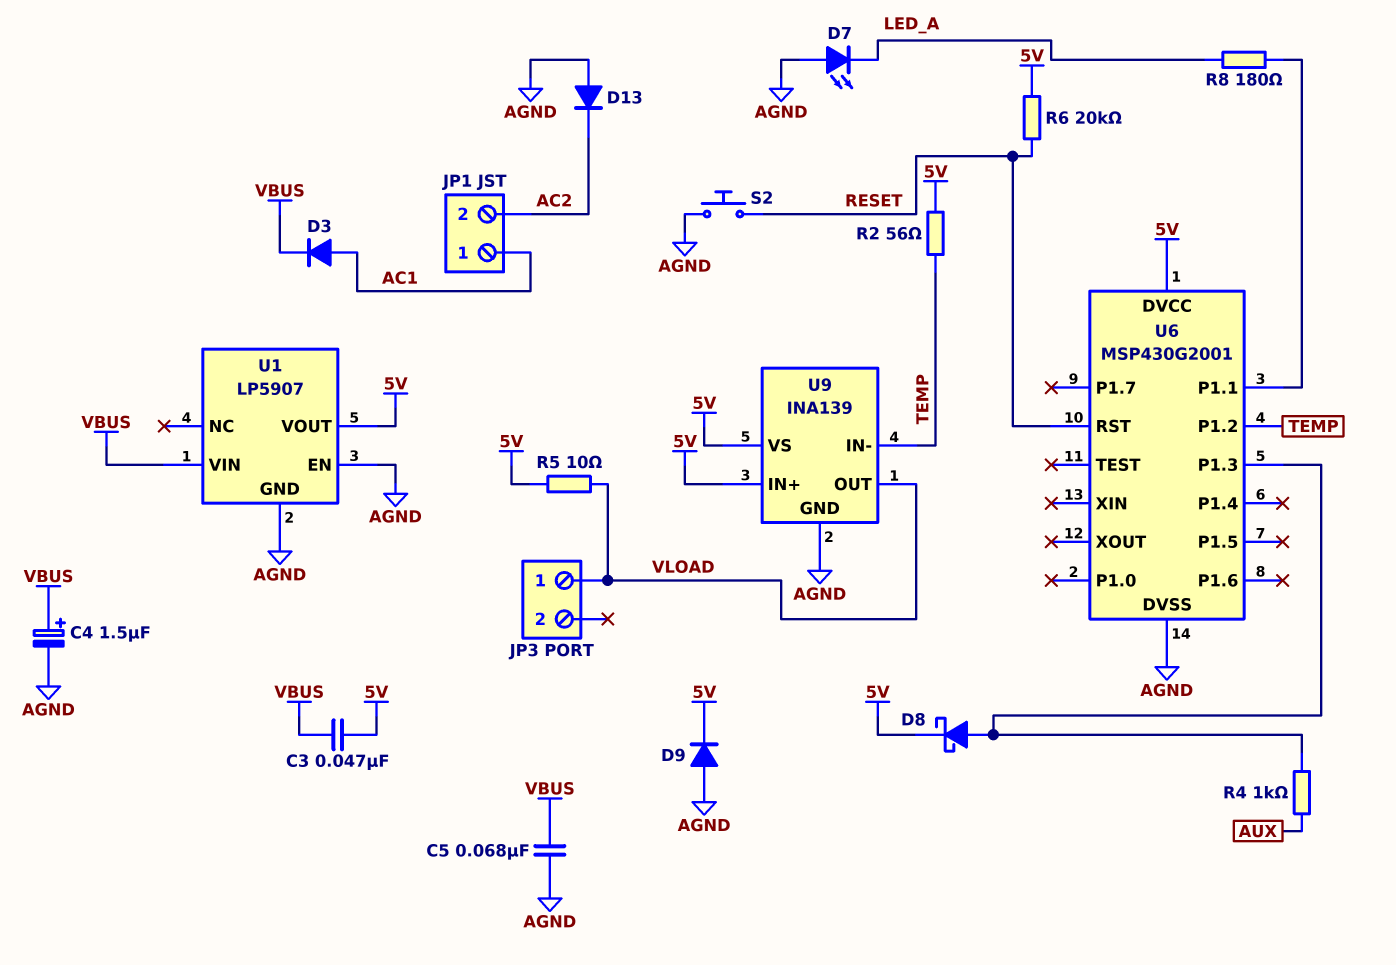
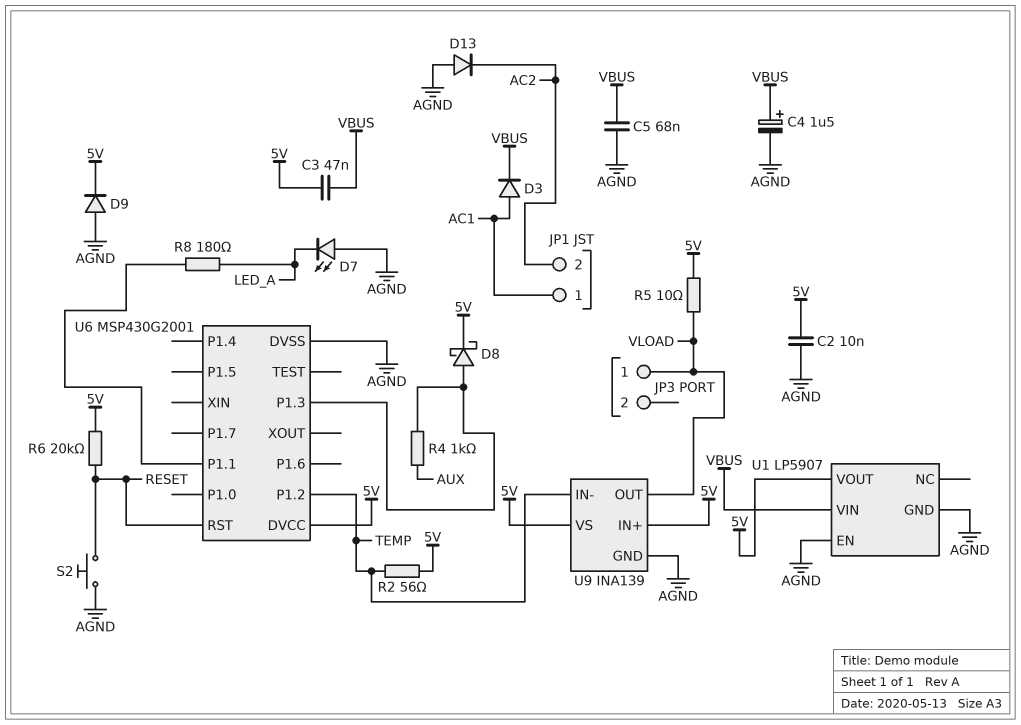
C2: none -> 10nF (5V, AGND)

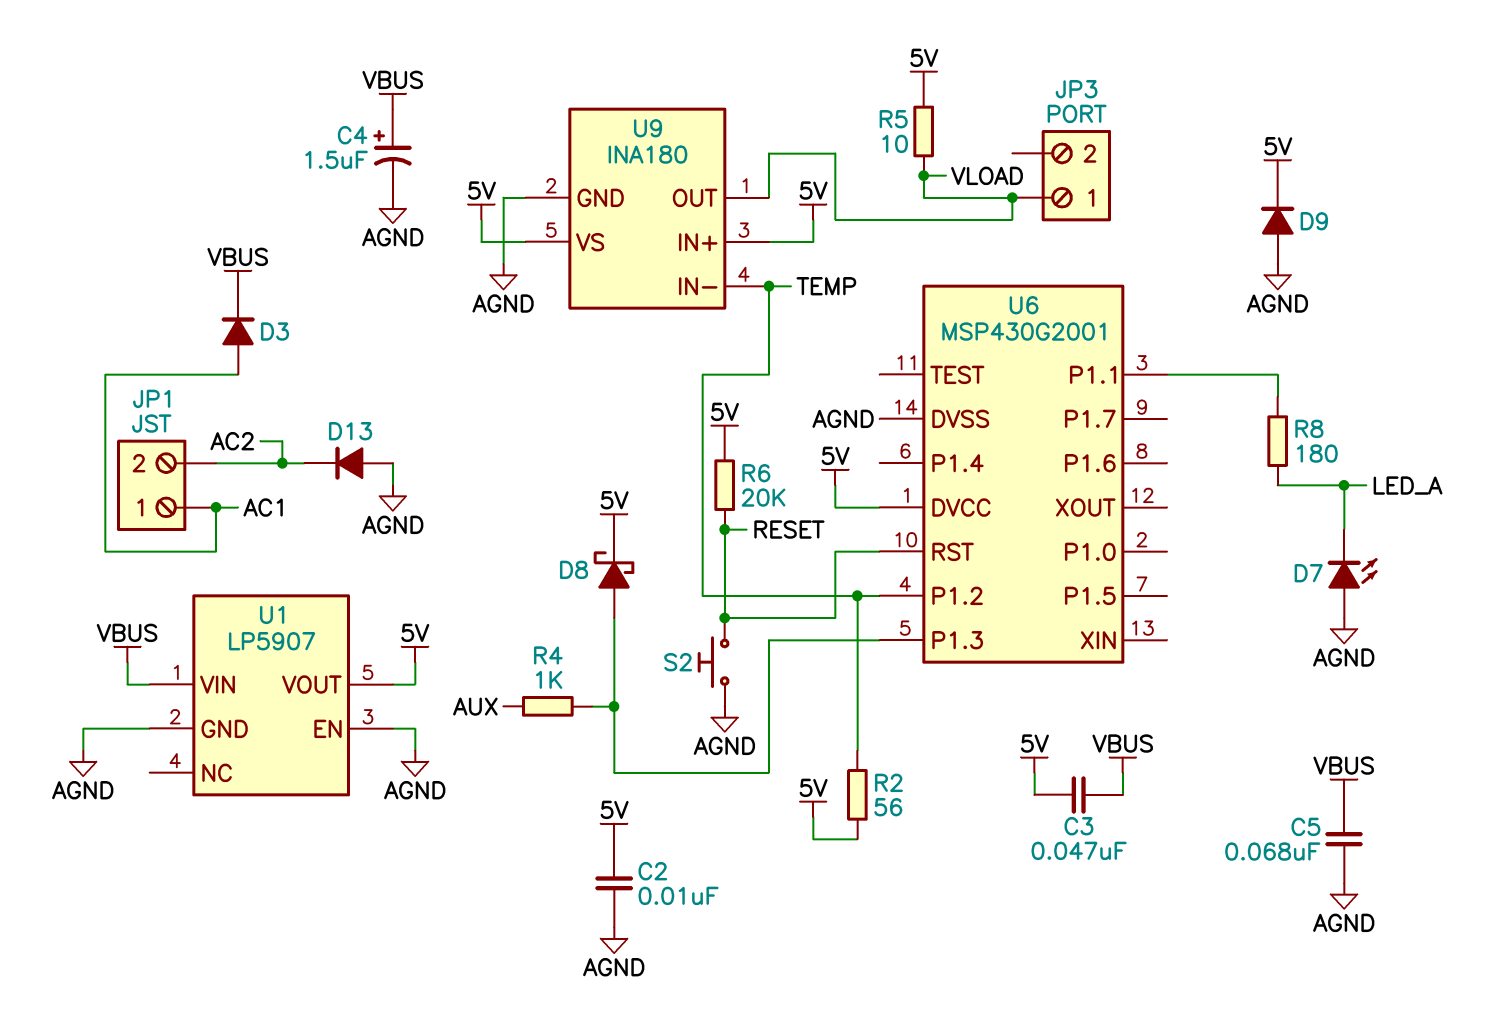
U9: INA139 -> INA180

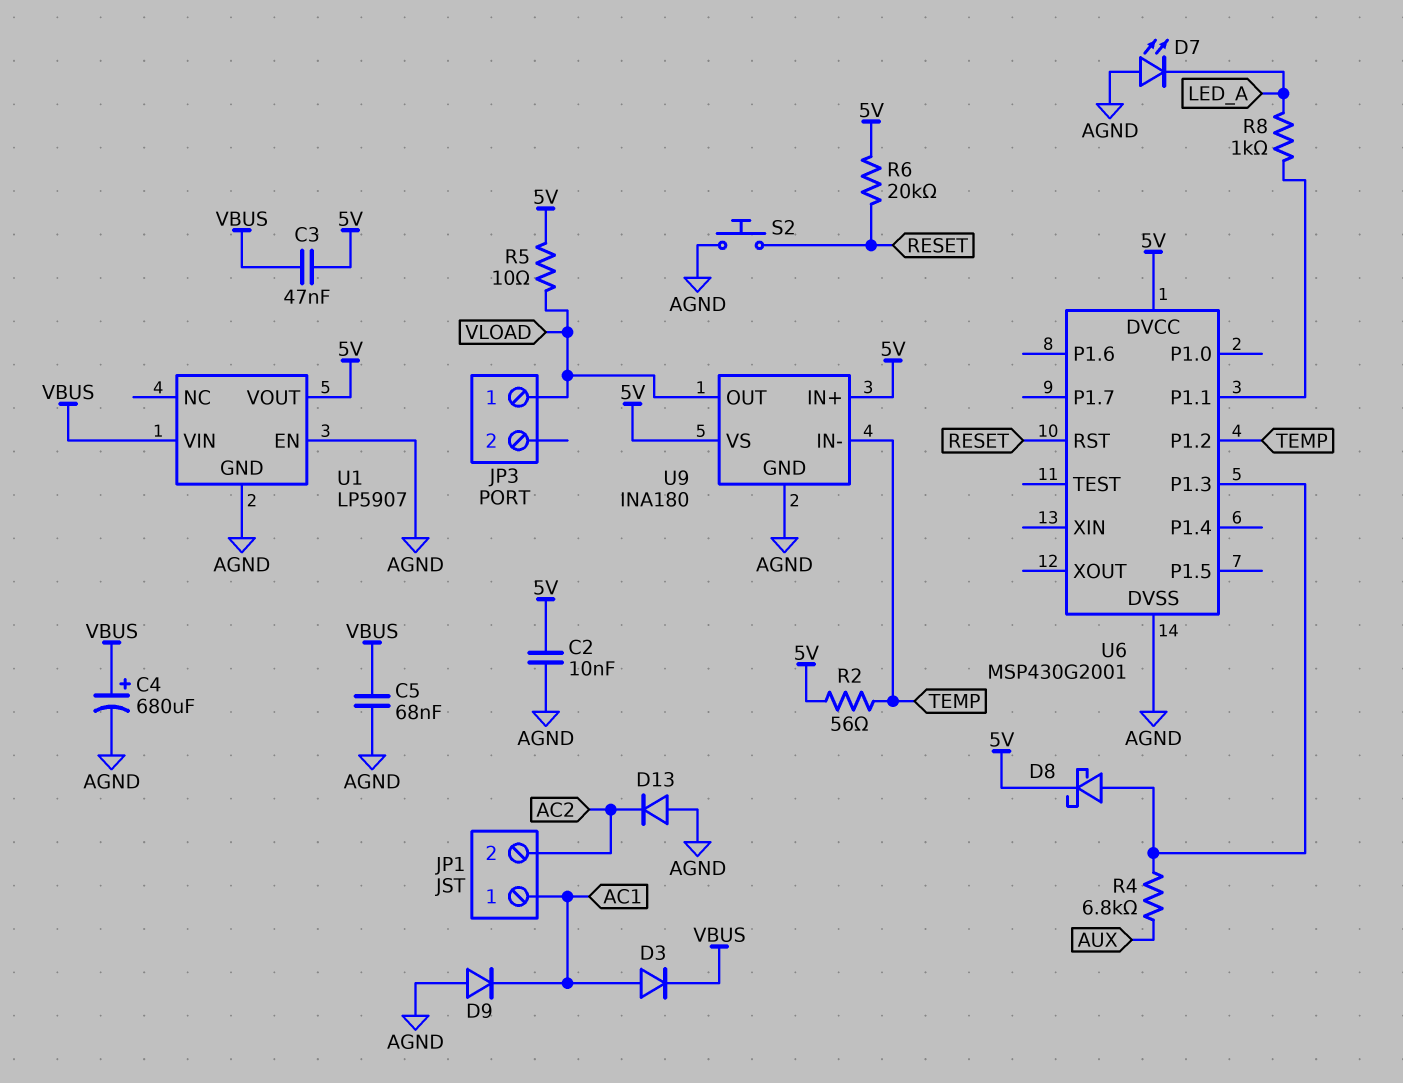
C4: 1.5uF (plus VBUS, minus AGND) -> 680uF (plus VBUS, minus AGND)
D9: diode (A AGND, K 5V) -> diode (A AGND, K AC1)
R4: 1k (AUX, U6/P1.3) -> 6.8k (AUX, U6/P1.3)
R8: 180 (LED_A, U6/P1.1) -> 1k (LED_A, U6/P1.1)

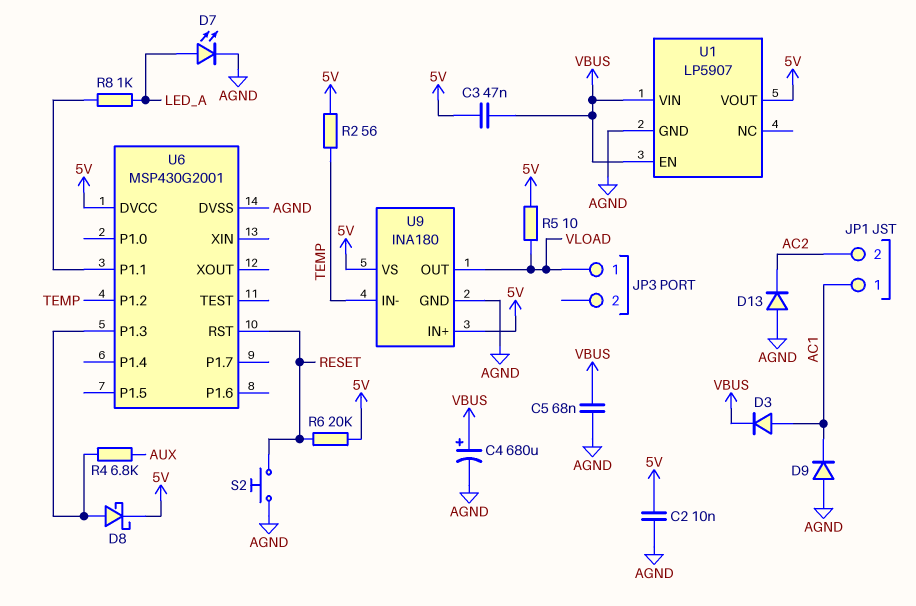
D7: LED (A AGND, K LED_A) -> LED (A LED_A, K AGND)
U1 pin EN: AGND -> VBUS

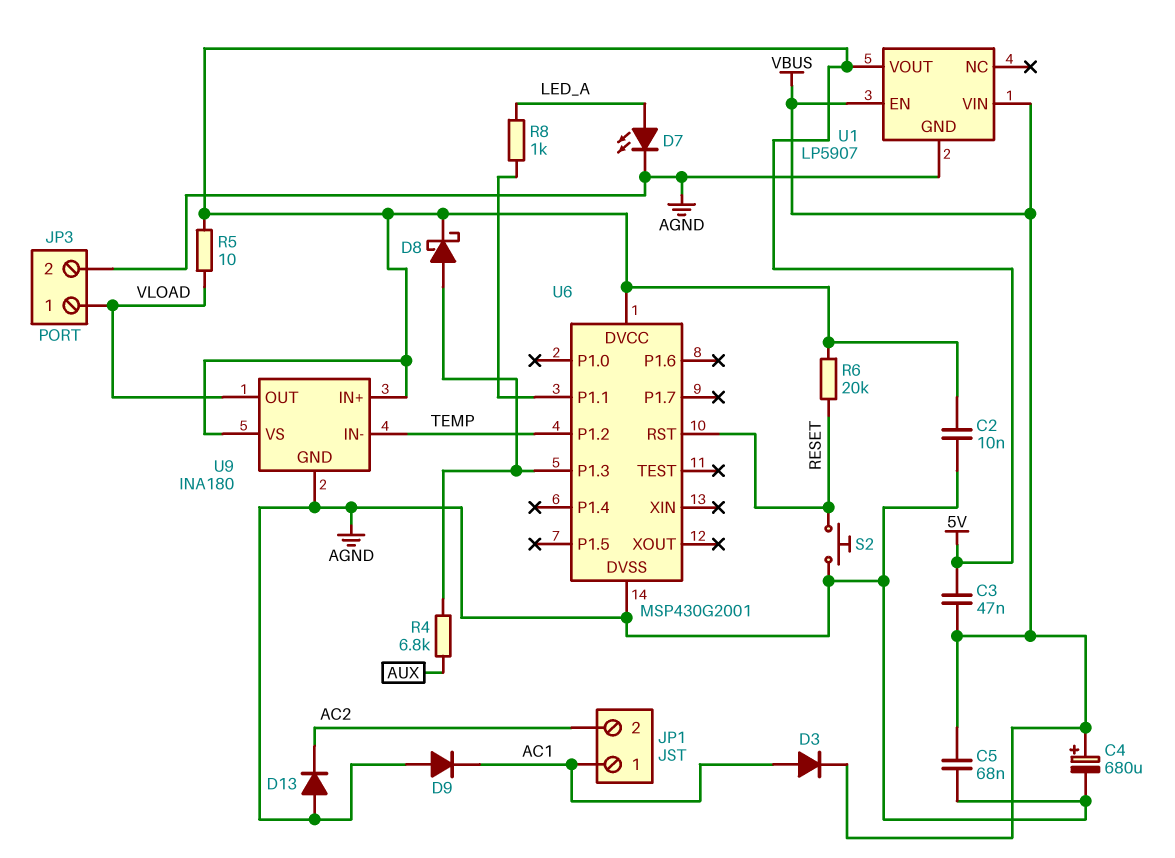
JP3 pin 2: none -> AGND
R2: 56 (5V, TEMP) -> none

